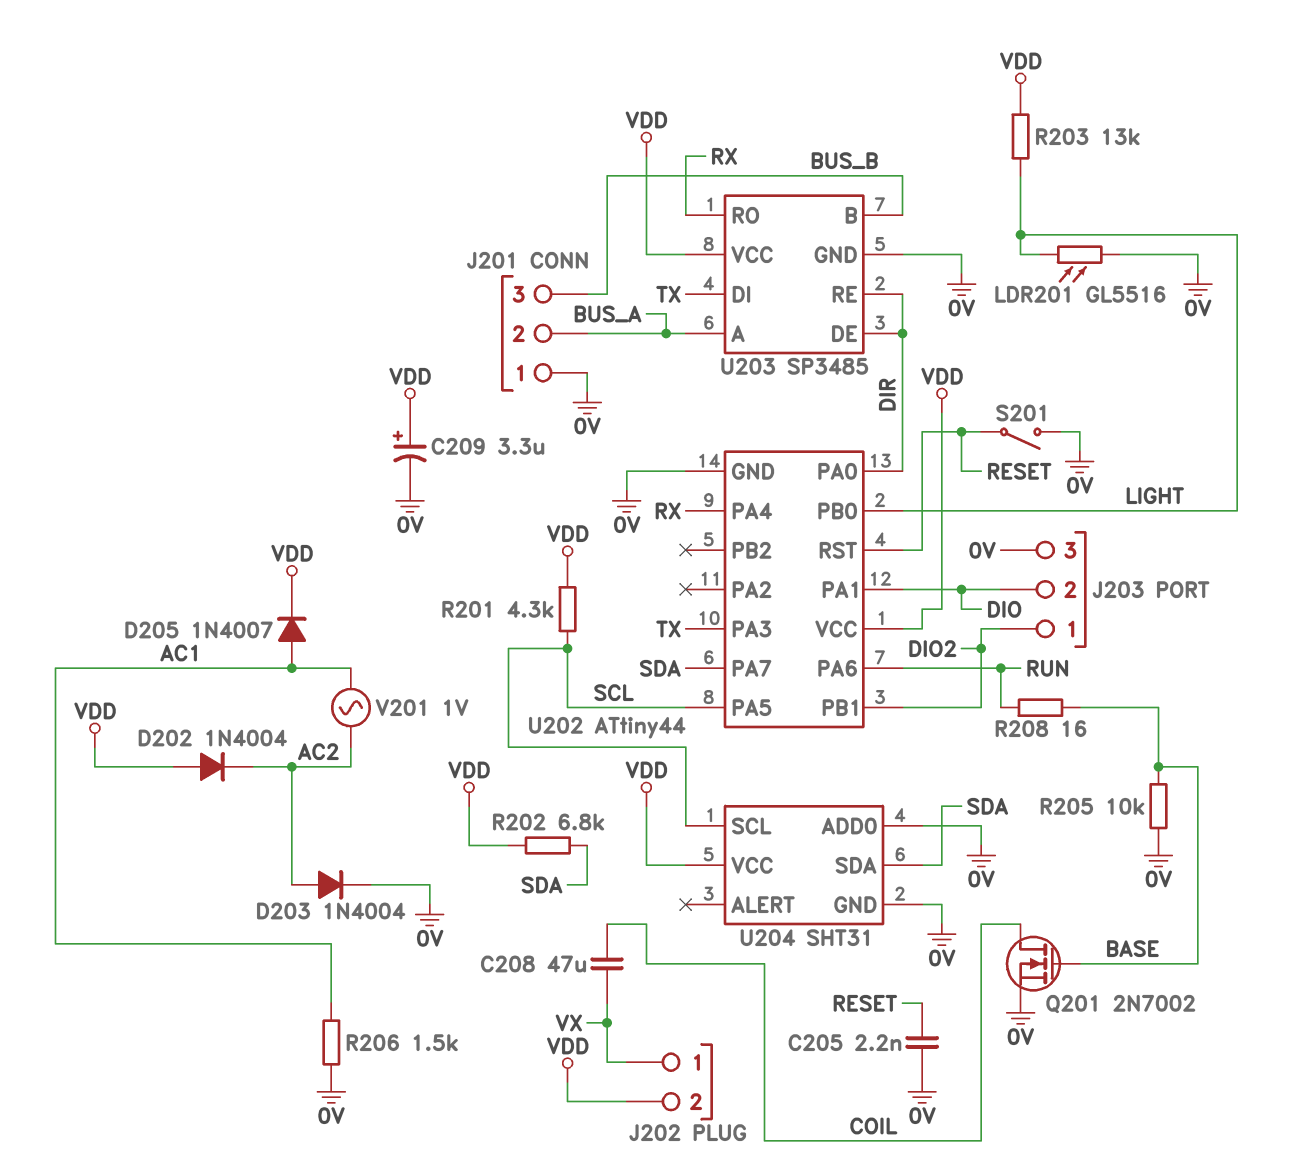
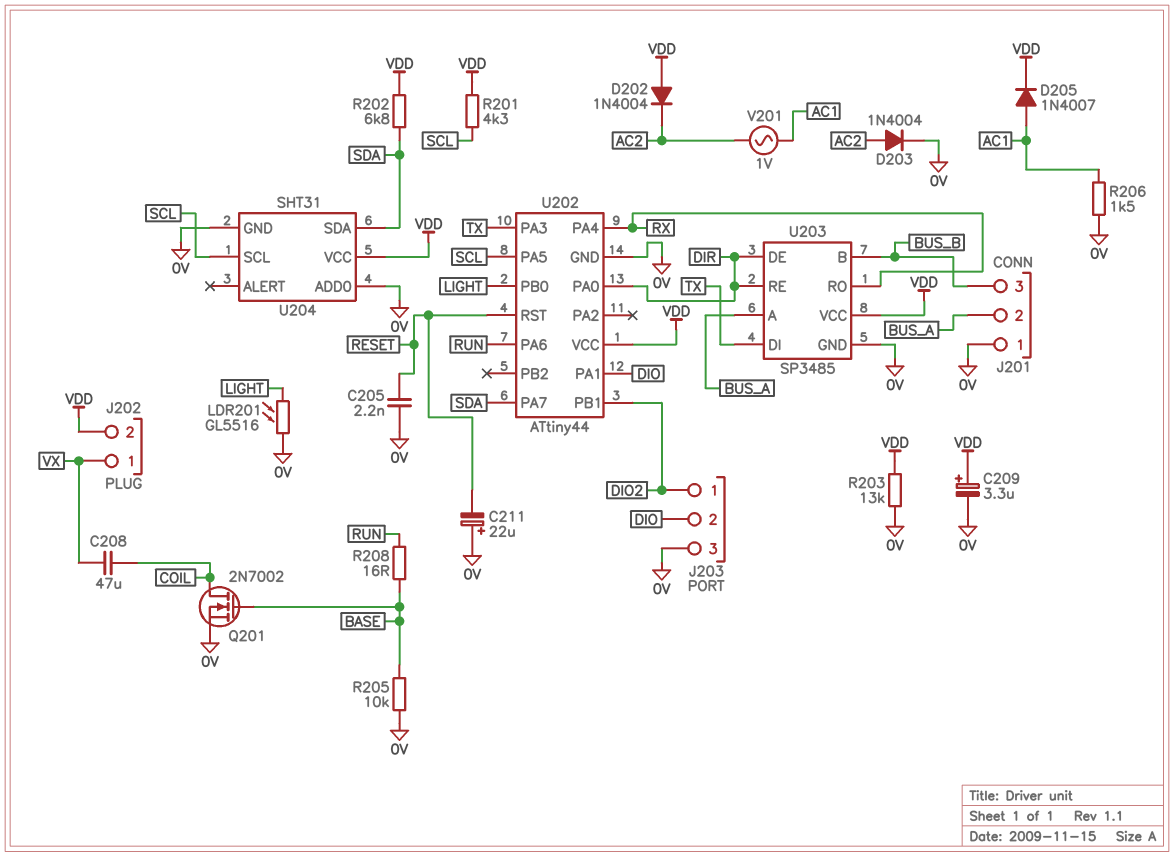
C211: none -> 22uF (plus 0V, minus RESET)
R203: 13k (LIGHT, VDD) -> 13k (0V, VDD)
S201: switch (0V, RESET) -> none

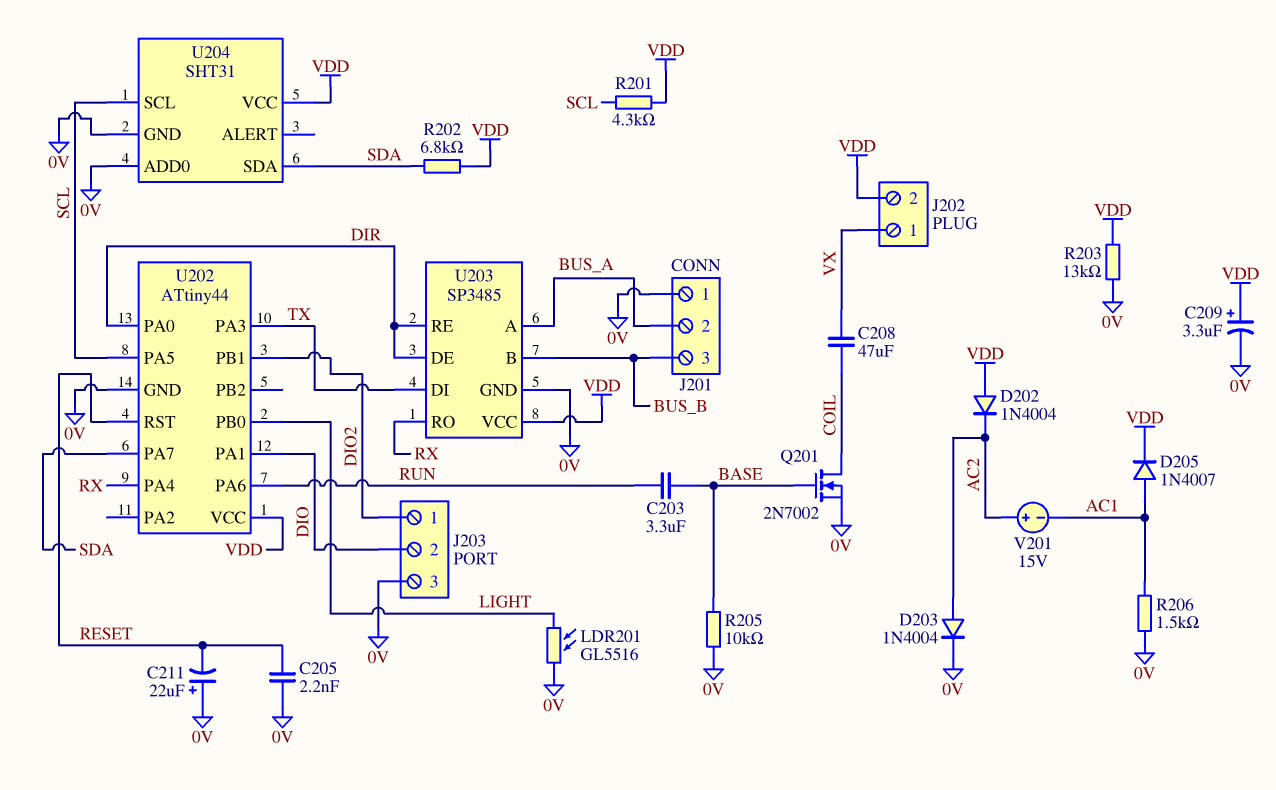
C203: none -> 3.3uF (BASE, RUN)
R208: 16 (BASE, RUN) -> none
V201: AC 1V (AC1, AC2) -> 15V (plus AC2, minus AC1)

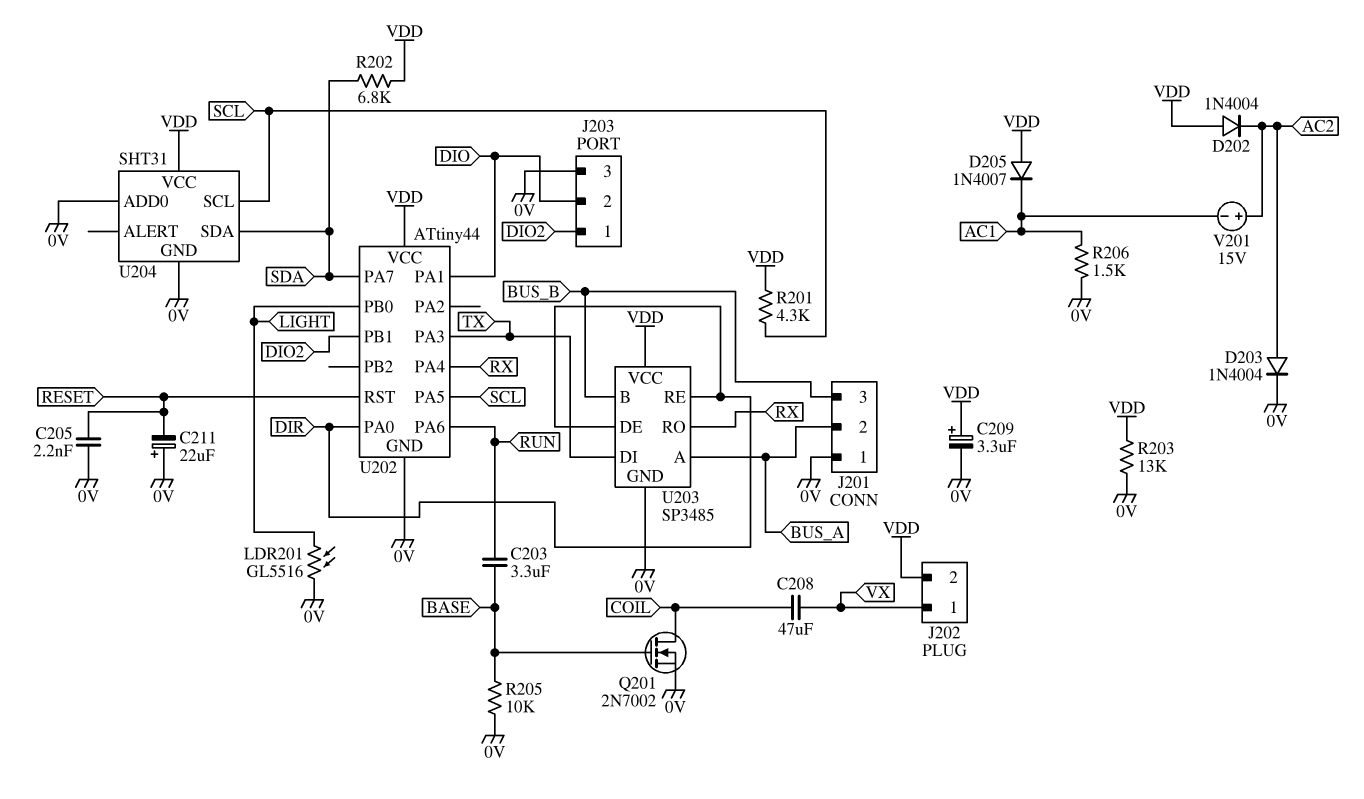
D205: diode 1N4007 (A AC1, K VDD) -> diode 1N4007 (A VDD, K AC1)

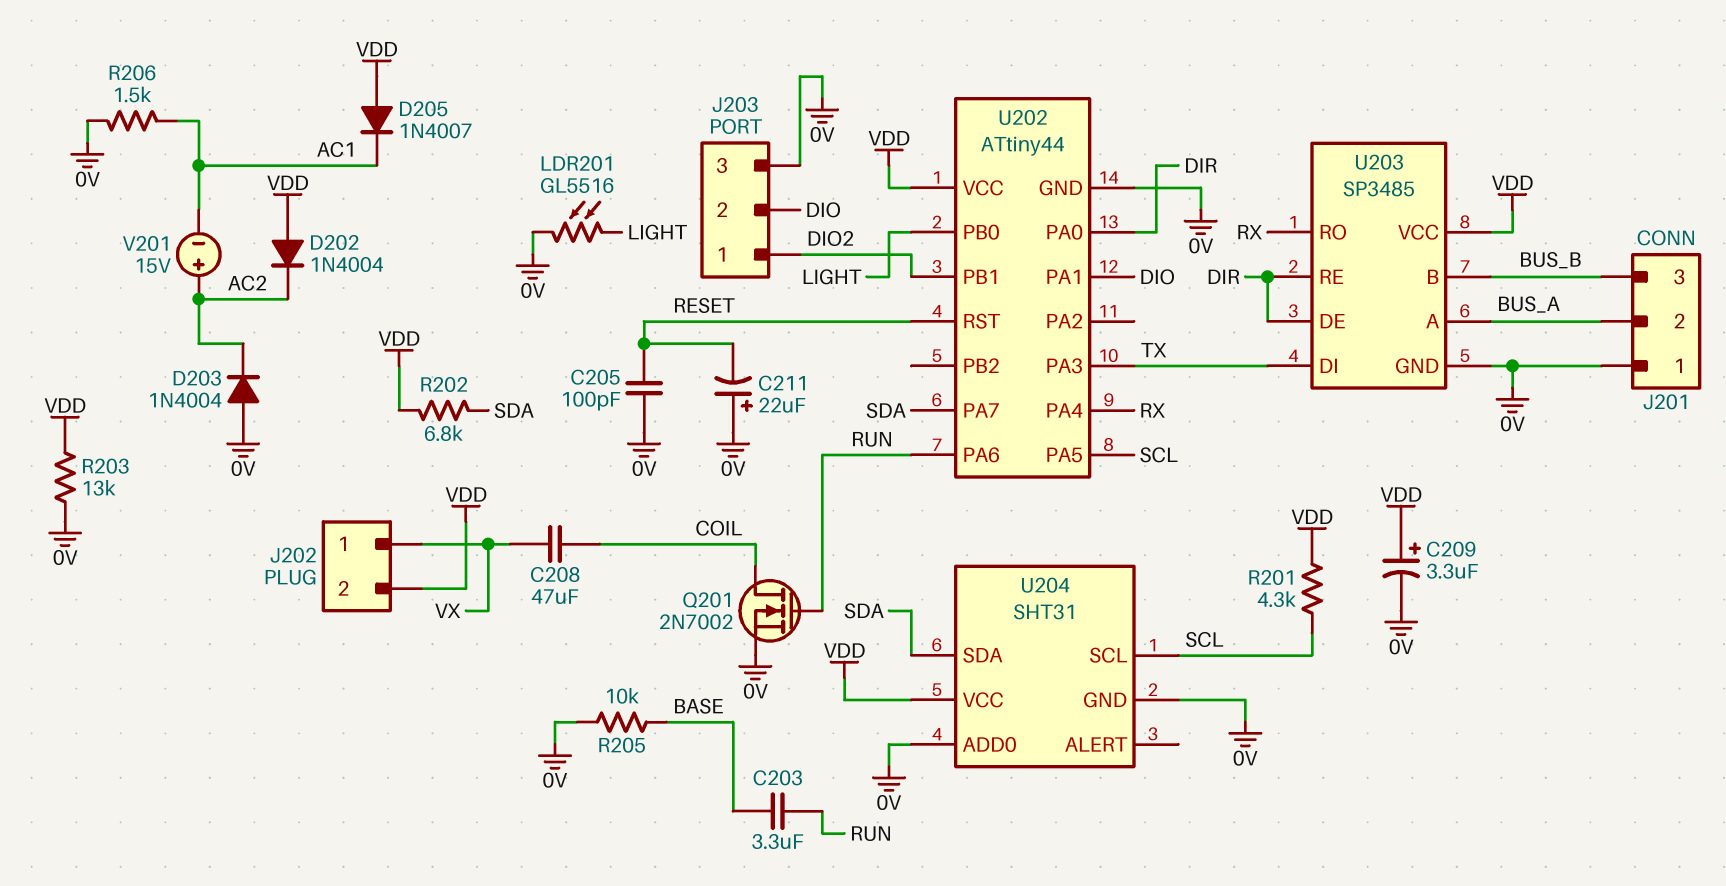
C205: 2.2nF (0V, RESET) -> 100pF (0V, RESET)
D203: diode 1N4004 (A AC2, K 0V) -> diode 1N4004 (A 0V, K AC2)
Q201: NMOS 2N7002 (G BASE, D COIL, S 0V) -> NMOS 2N7002 (G RUN, D COIL, S 0V)

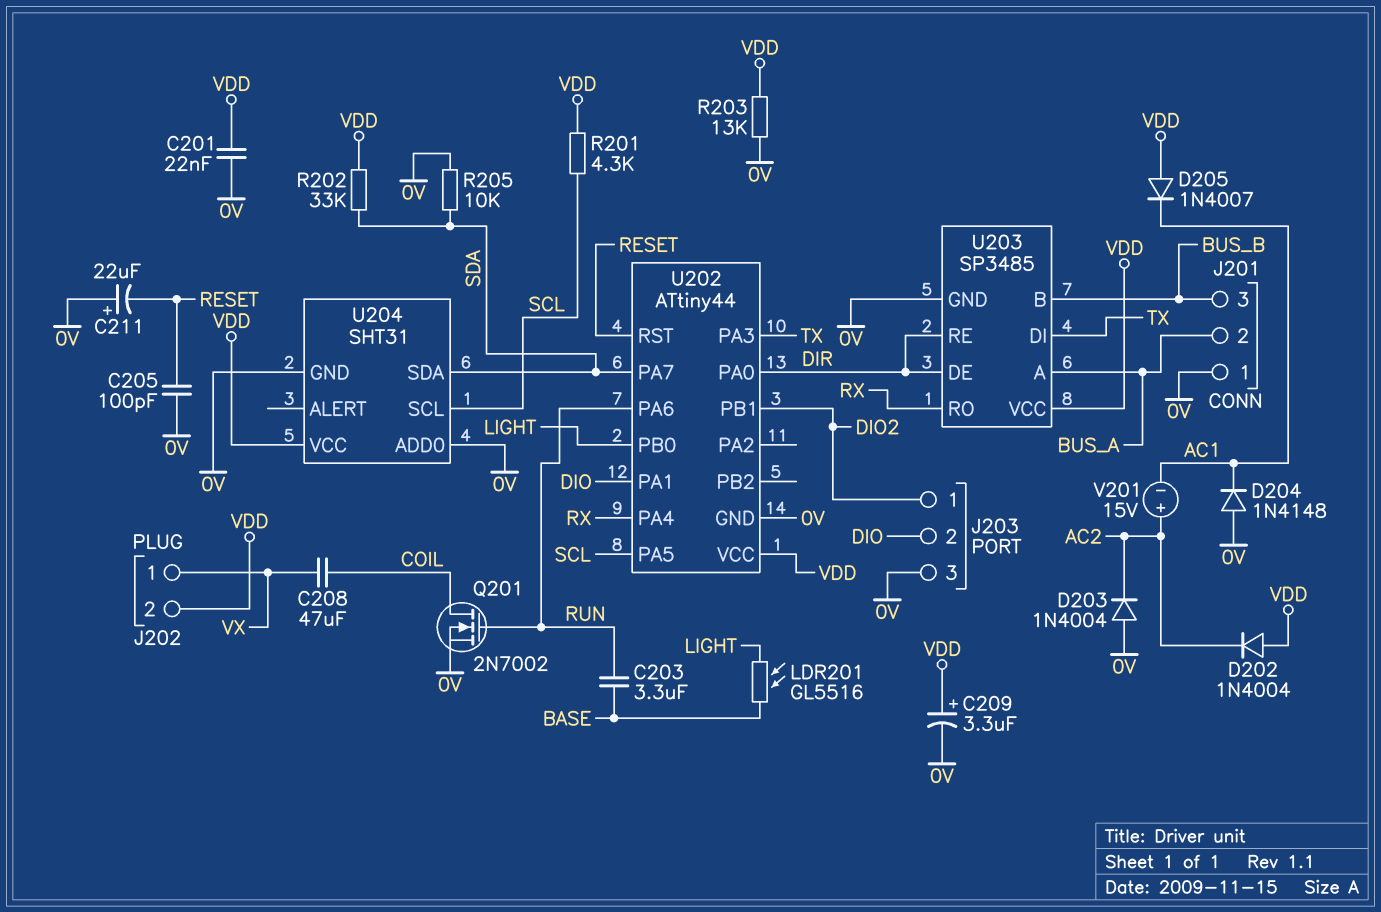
C201: none -> 22nF (0V, VDD)
D204: none -> diode 1N4148 (A 0V, K AC1)
LDR201: GL5516 (0V, LIGHT) -> GL5516 (BASE, LIGHT)
R202: 6.8k (SDA, VDD) -> 33k (SDA, VDD)
R205: 10k (0V, BASE) -> 10k (0V, SDA)
R206: 1.5k (0V, AC1) -> none

